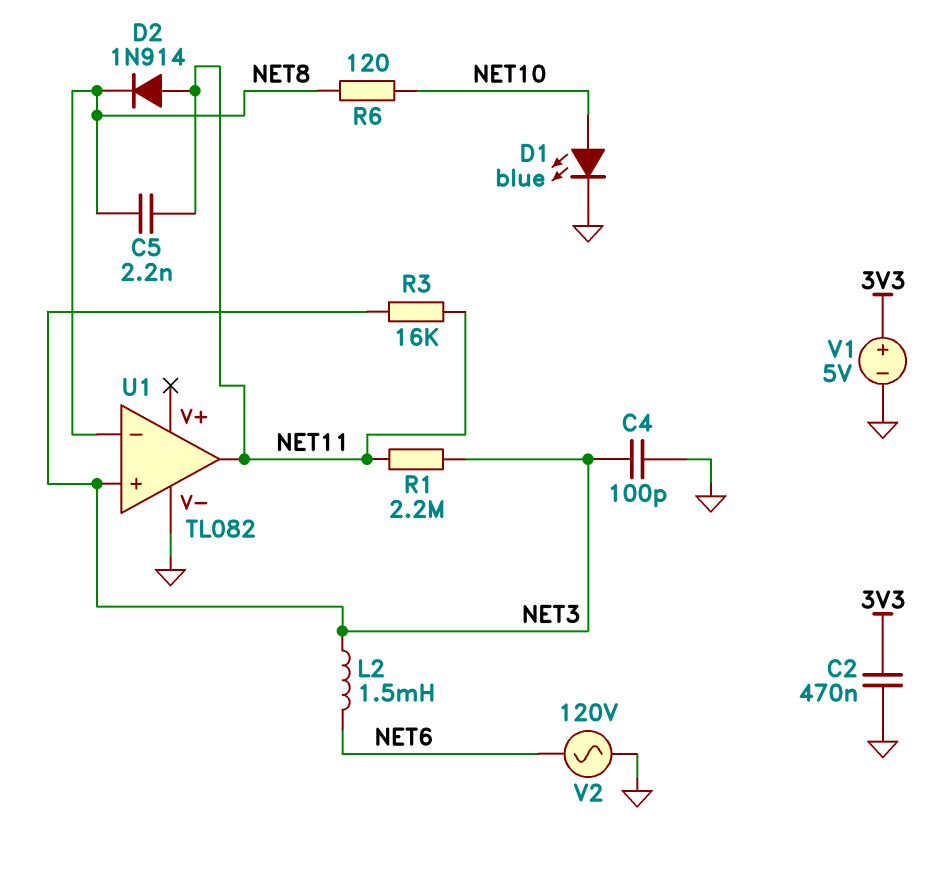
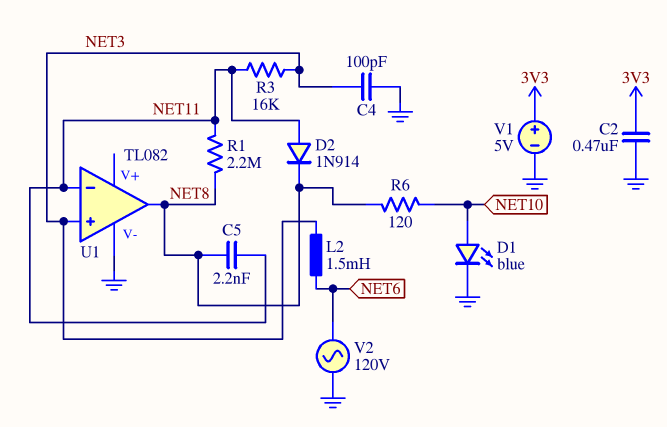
R1: 2.2M (NET3, NET11) -> 2.2M (NET8, NET11)
U1 pin in-: NET8 -> NET11
U1 pin out: NET11 -> NET8

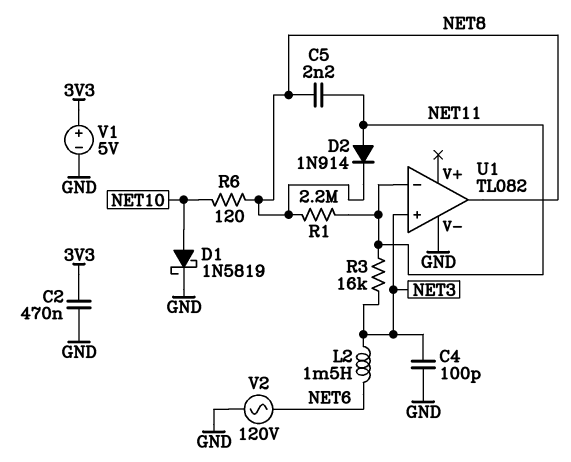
D1: LED blue (A NET10, K GND) -> schottky 1N5819 (A NET10, K GND)

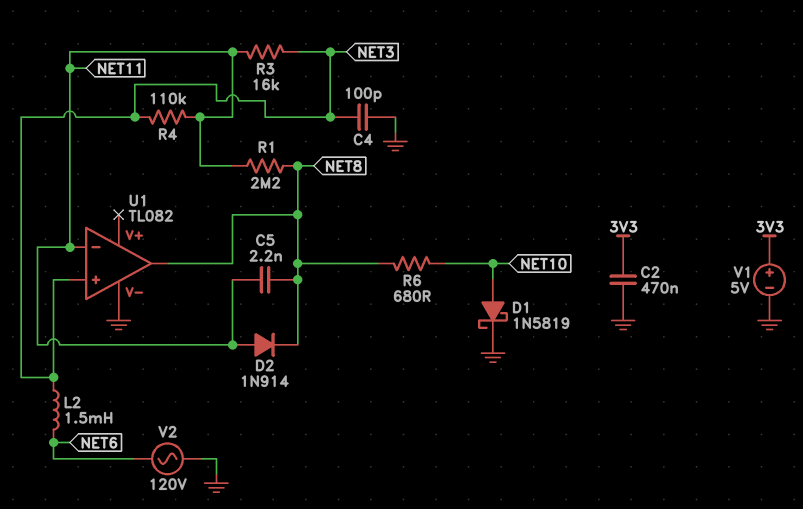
R4: none -> 110k (NET3, NET11)
R6: 120 (NET8, NET10) -> 680 (NET8, NET10)

